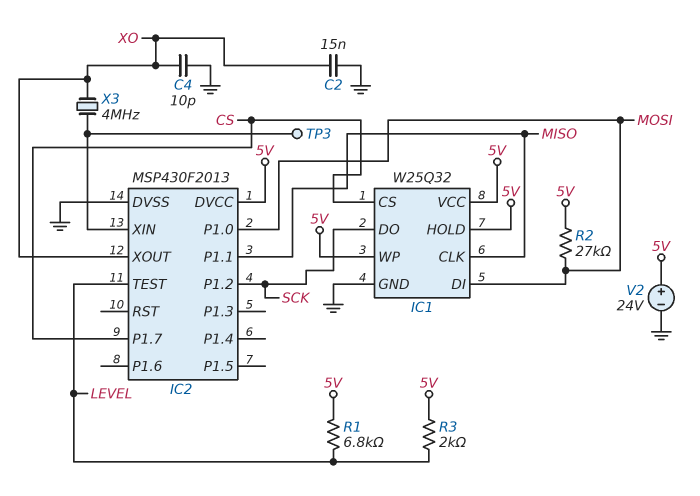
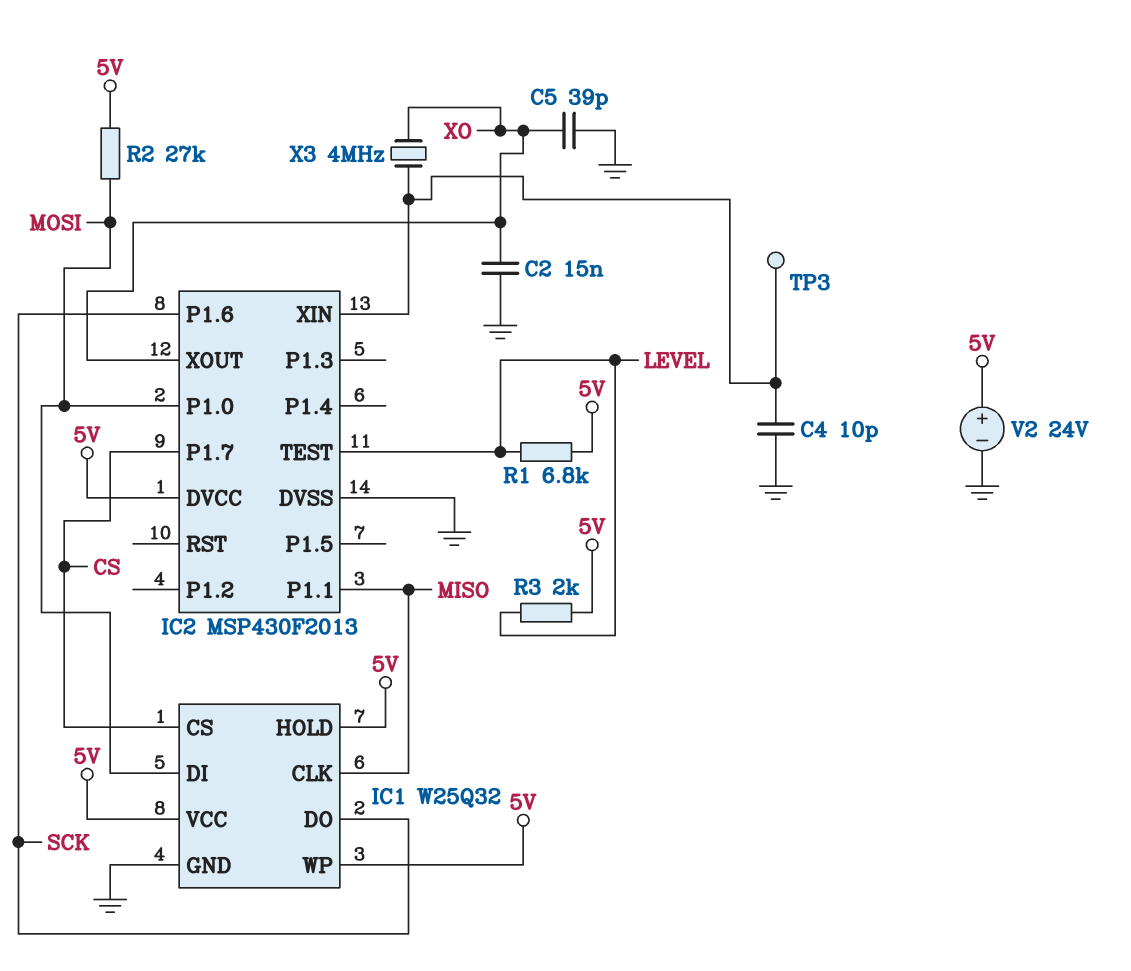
C4: 10pF (GND, XO) -> 10pF (GND, IC2/XIN)
C5: none -> 39pF (GND, XO)
IC2 pin P1.2: SCK -> none
IC2 pin P1.6: none -> SCK

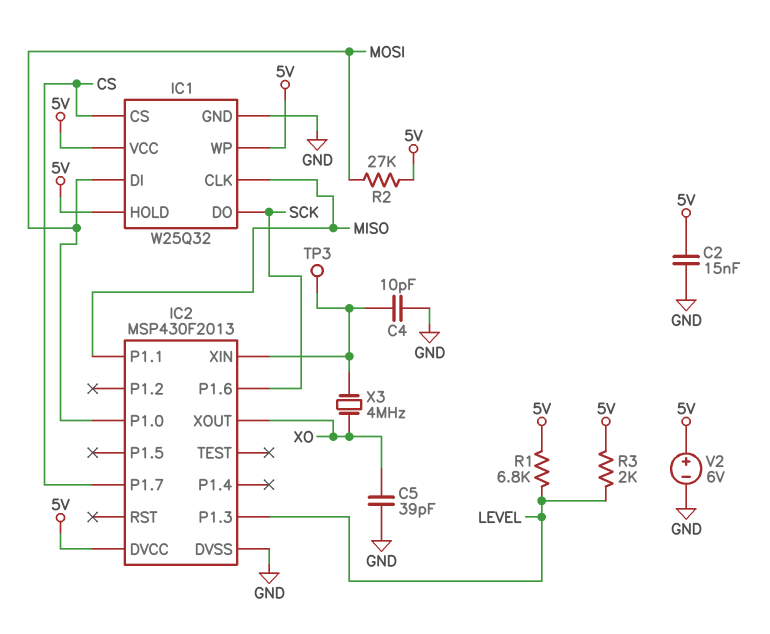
C2: 15nF (GND, XO) -> 15nF (5V, GND)
IC2 pin P1.3: none -> LEVEL
IC2 pin TEST: LEVEL -> none
V2: 24V (plus 5V, minus GND) -> 6V (plus 5V, minus GND)

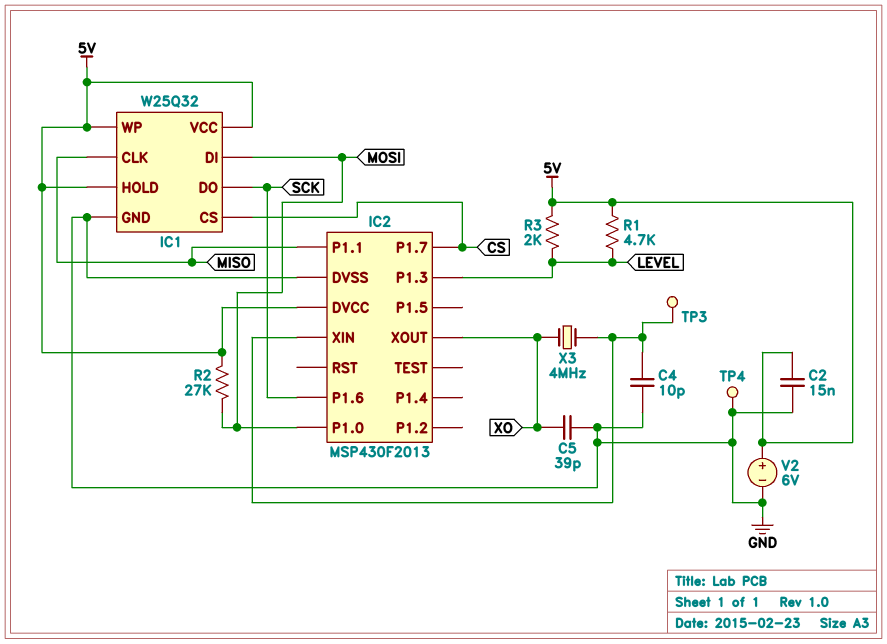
R1: 6.8k (5V, LEVEL) -> 4.7k (5V, LEVEL)
TP4: none -> test point (GND)

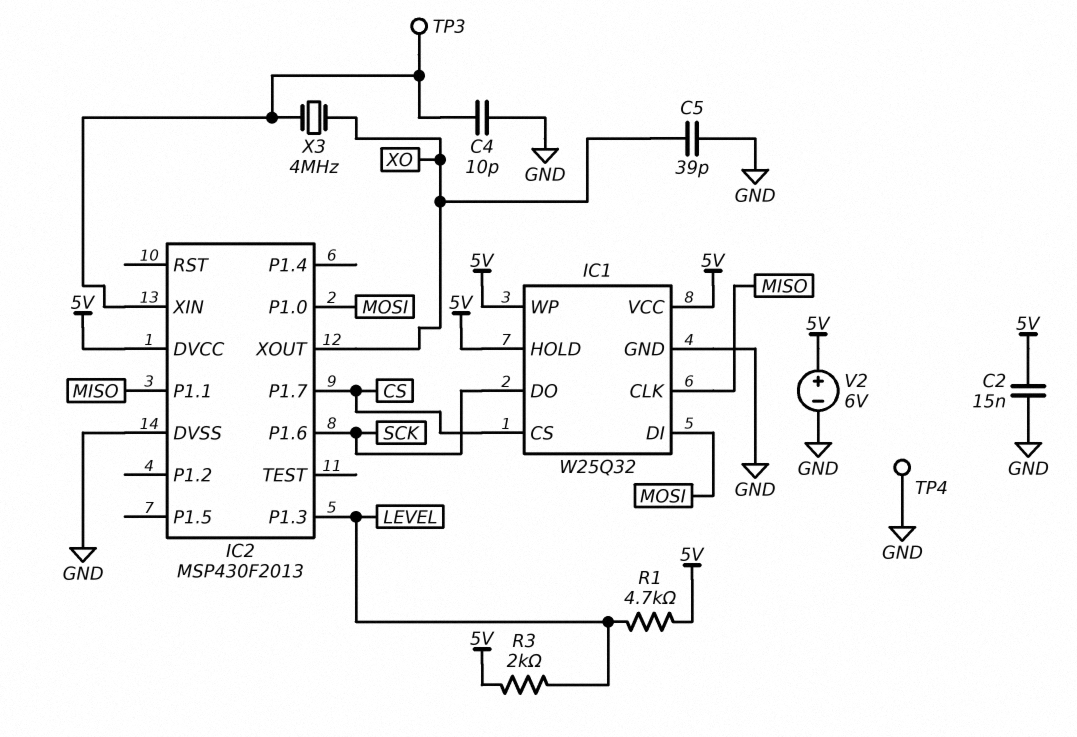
R2: 27k (5V, MOSI) -> none

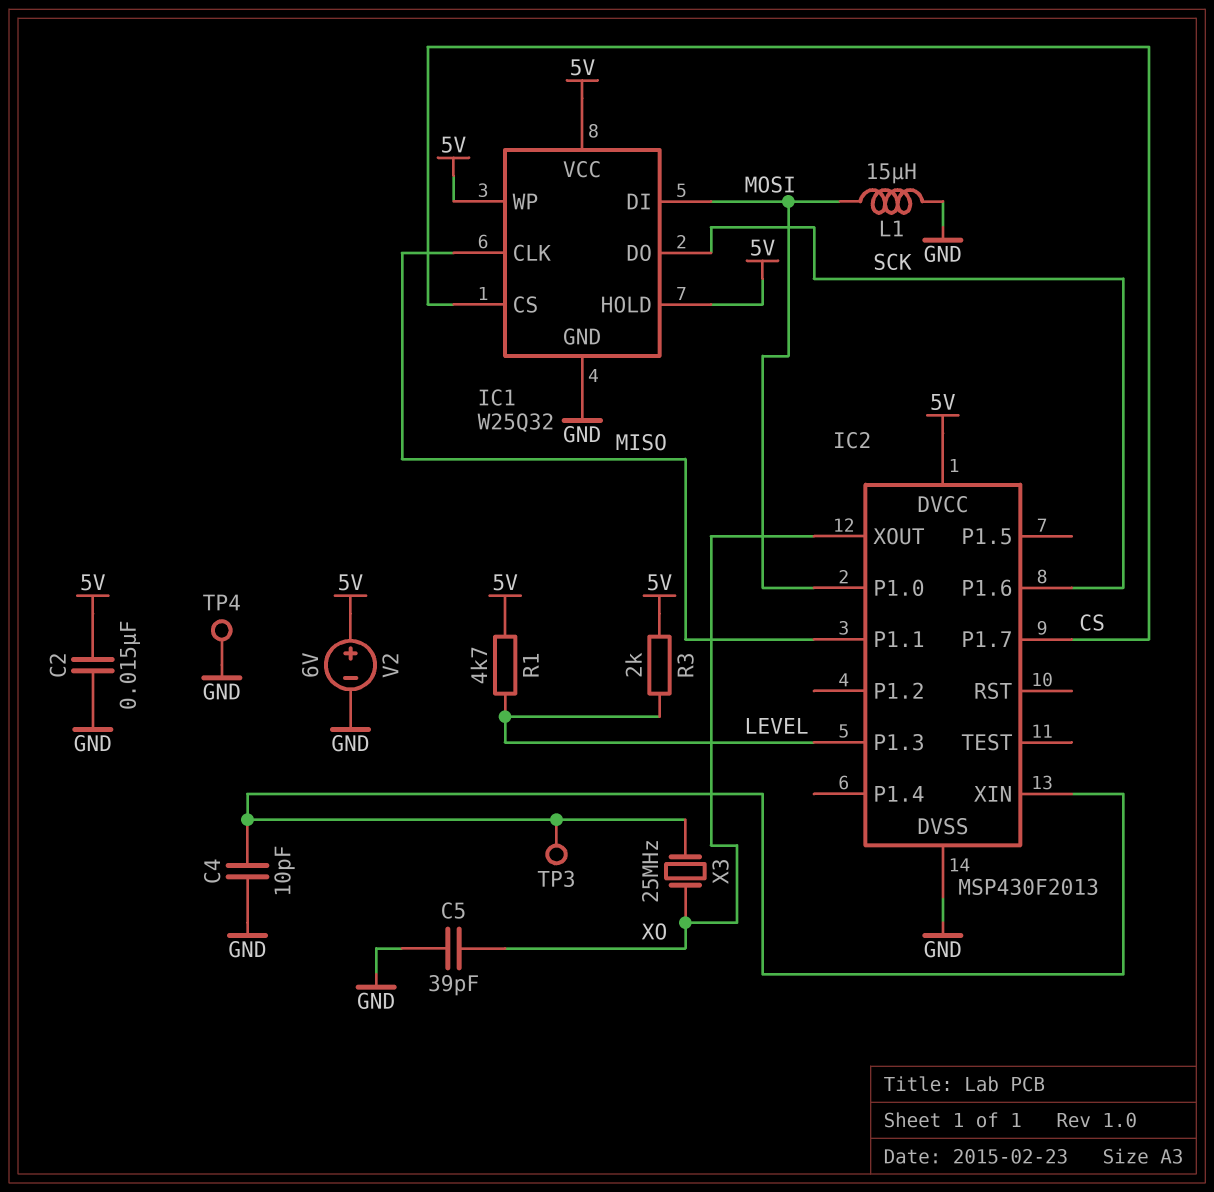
L1: none -> 15uH (GND, MOSI)
X3: 4MHz (IC2/XIN, XO) -> 25MHz (IC2/XIN, XO)

